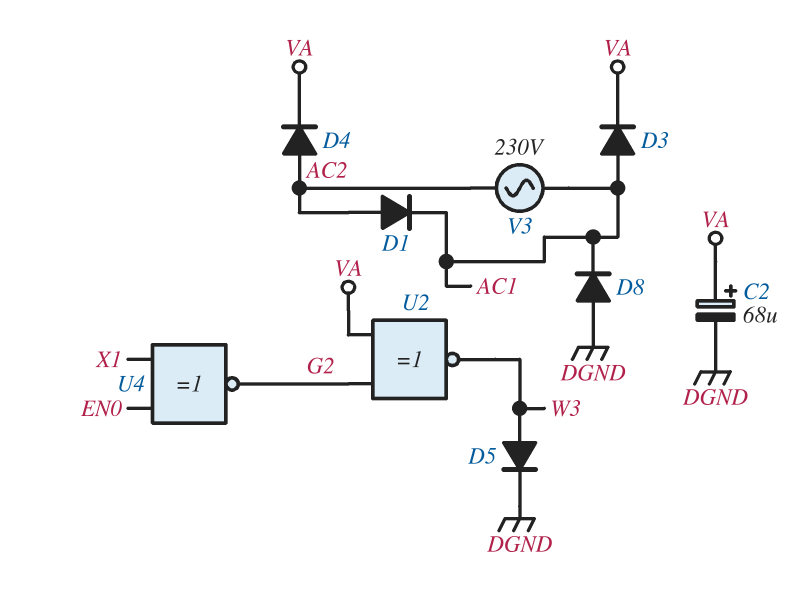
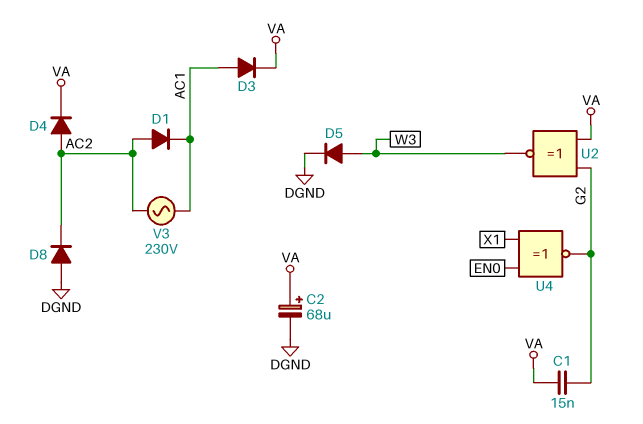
C1: none -> 15nF (G2, VA)
D8: diode (A DGND, K AC1) -> diode (A DGND, K AC2)

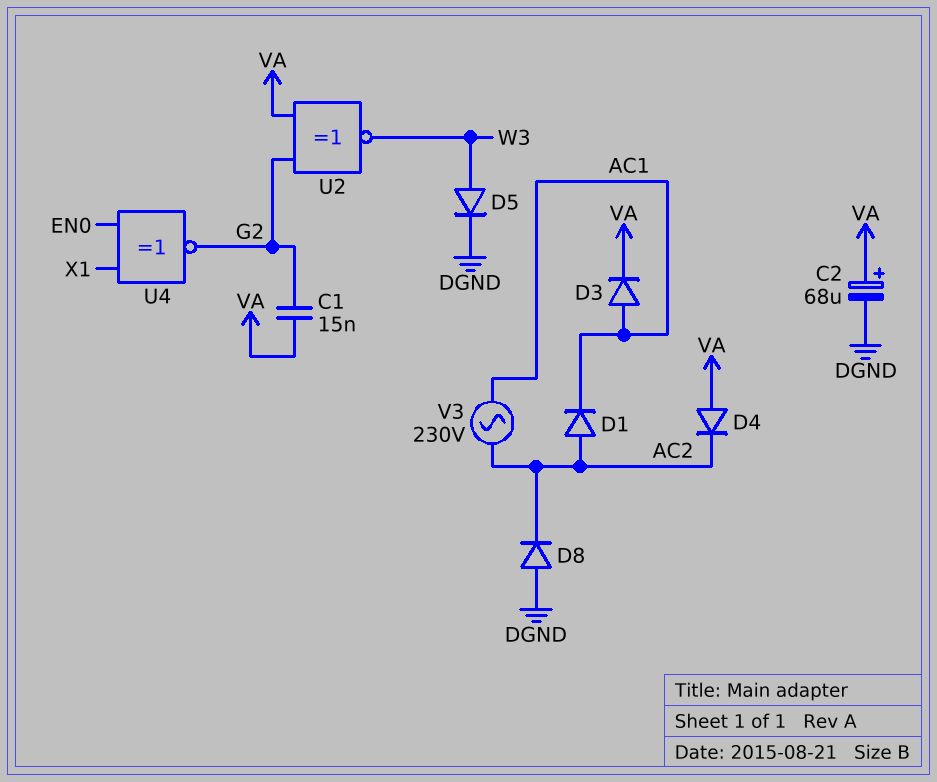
D4: diode (A AC2, K VA) -> diode (A VA, K AC2)

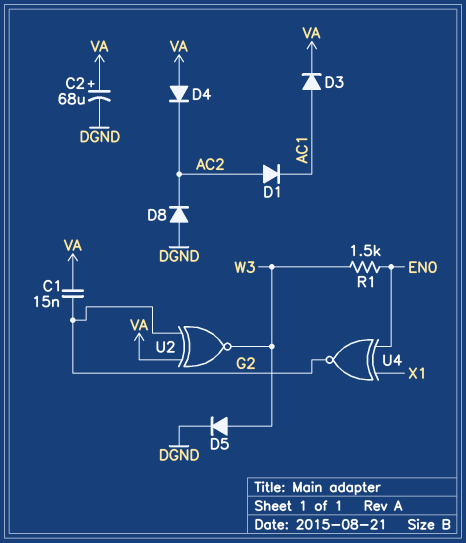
R1: none -> 1.5k (EN0, W3)
V3: AC 230V (AC1, AC2) -> none

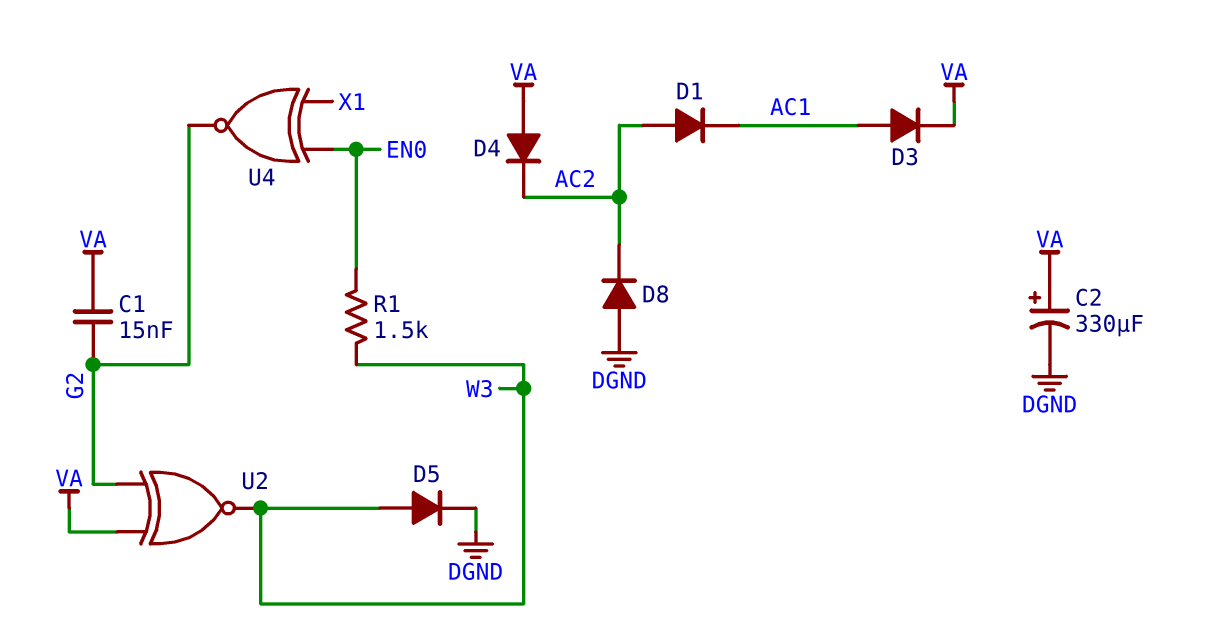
C2: 68uF (plus VA, minus DGND) -> 330uF (plus VA, minus DGND)

